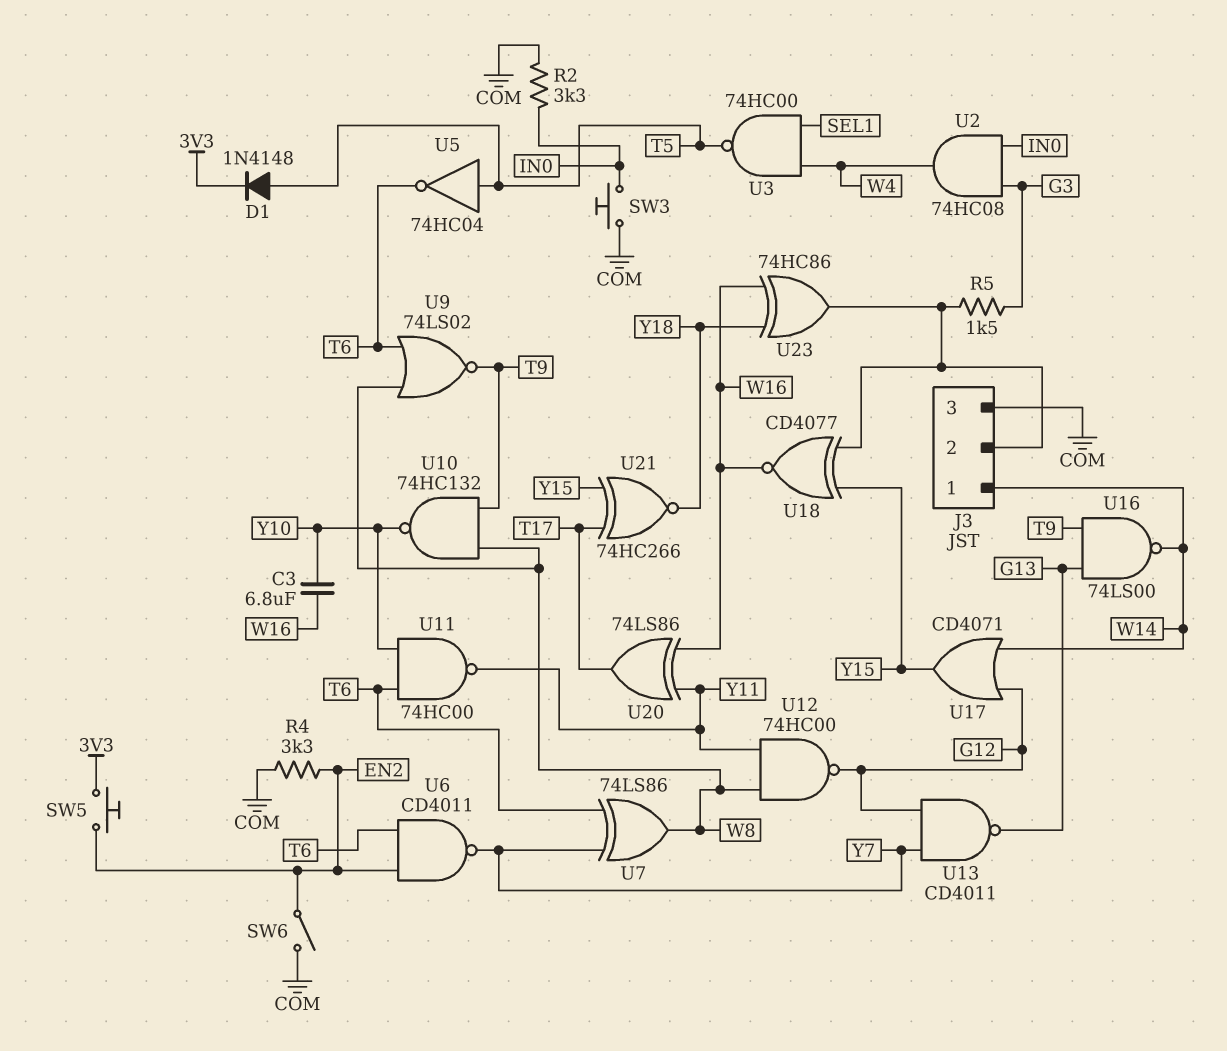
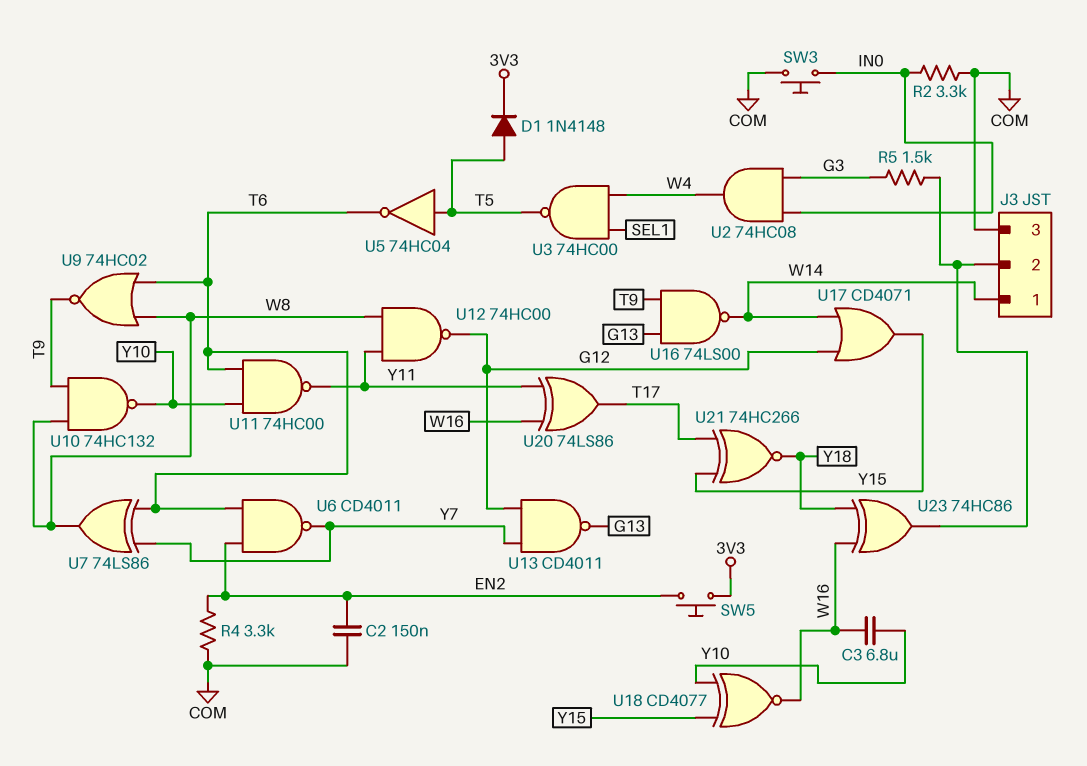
C2: none -> 150nF (COM, EN2)
SW6: switch (COM, EN2) -> none
U9: NOR 74LS02 (in T6, in W8, out T9) -> NOR 74HC02 (in T6, in W8, out T9)
U18: XNOR CD4077 (in J3/2, in Y15, out W16) -> XNOR CD4077 (in Y10, in Y15, out W16)

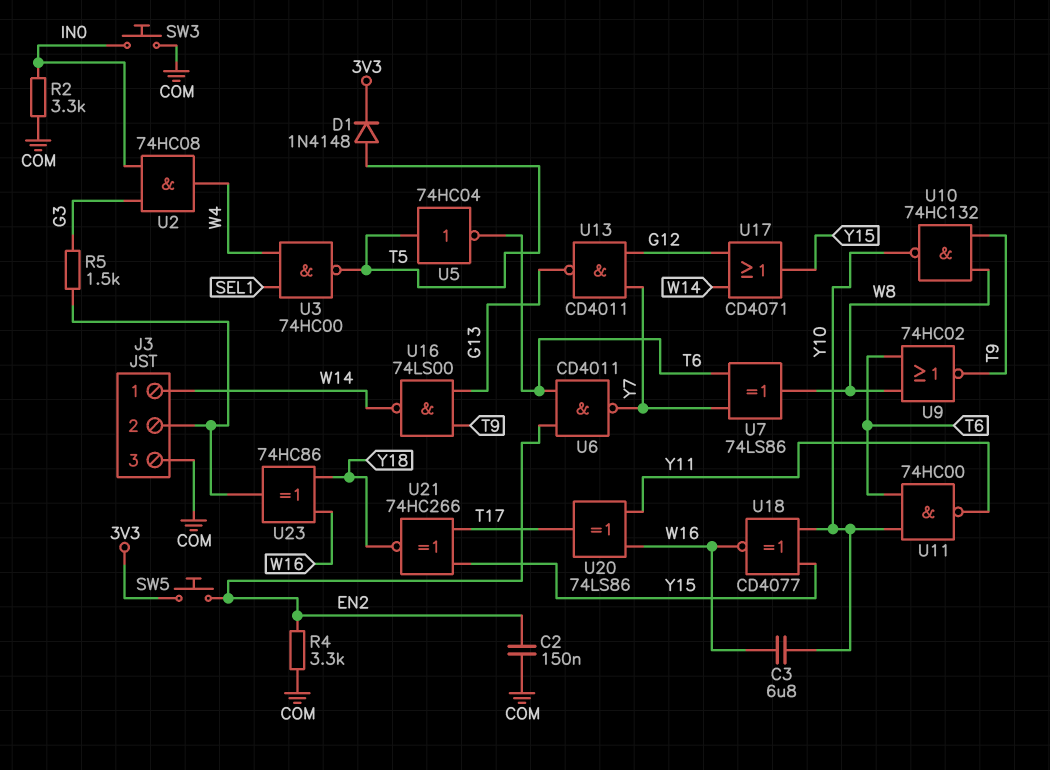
U12: NAND 74HC00 (in W8, in Y11, out G12) -> none

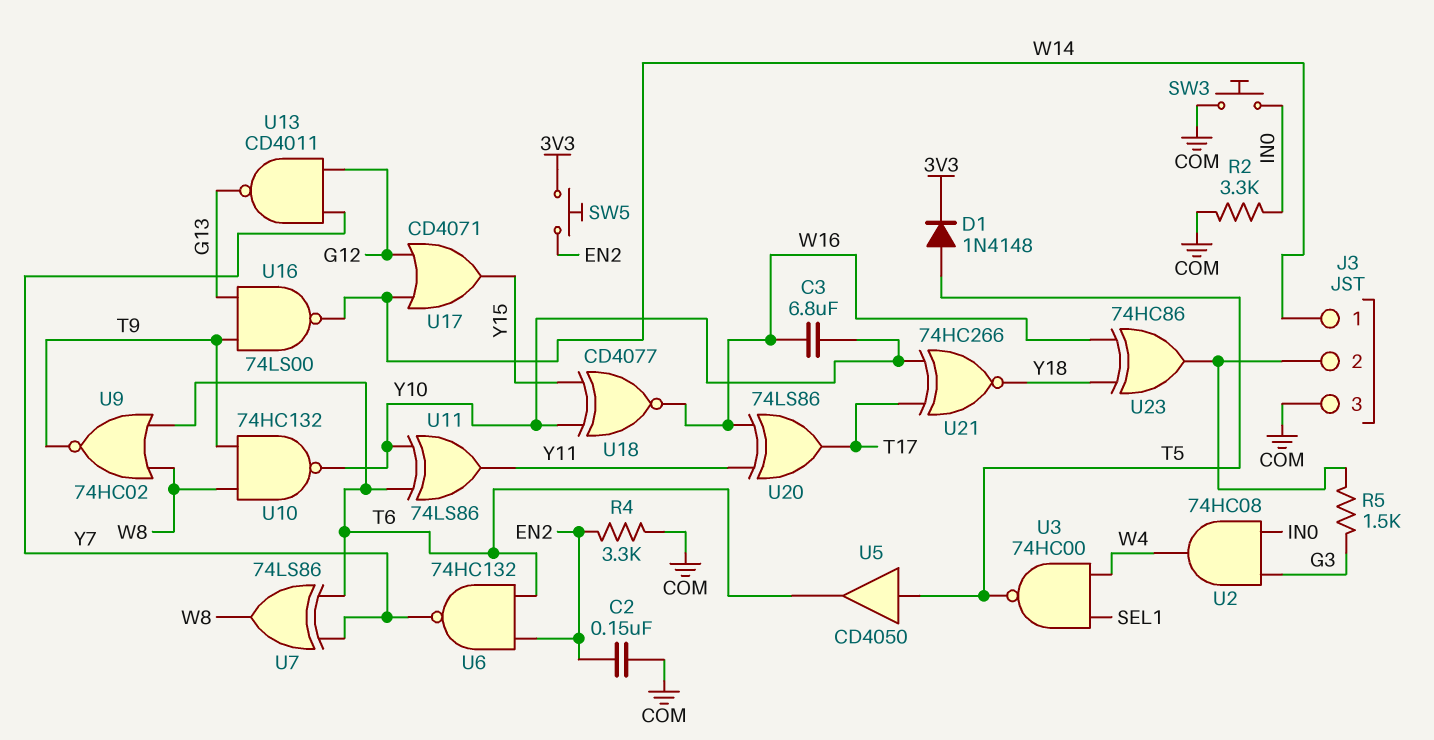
U5: NOT 74HC04 (in T5, out T6) -> buffer CD4050 (in T5, out T6)
U6: NAND CD4011 (in EN2, in T6, out Y7) -> NAND 74HC132 (in EN2, in T6, out Y7)
U11: NAND 74HC00 (in T6, in Y10, out Y11) -> XOR 74LS86 (in T6, in Y10, out Y11)
U21: XNOR 74HC266 (in T17, in Y15, out Y18) -> XNOR 74HC266 (in T17, in Y10, out Y18)

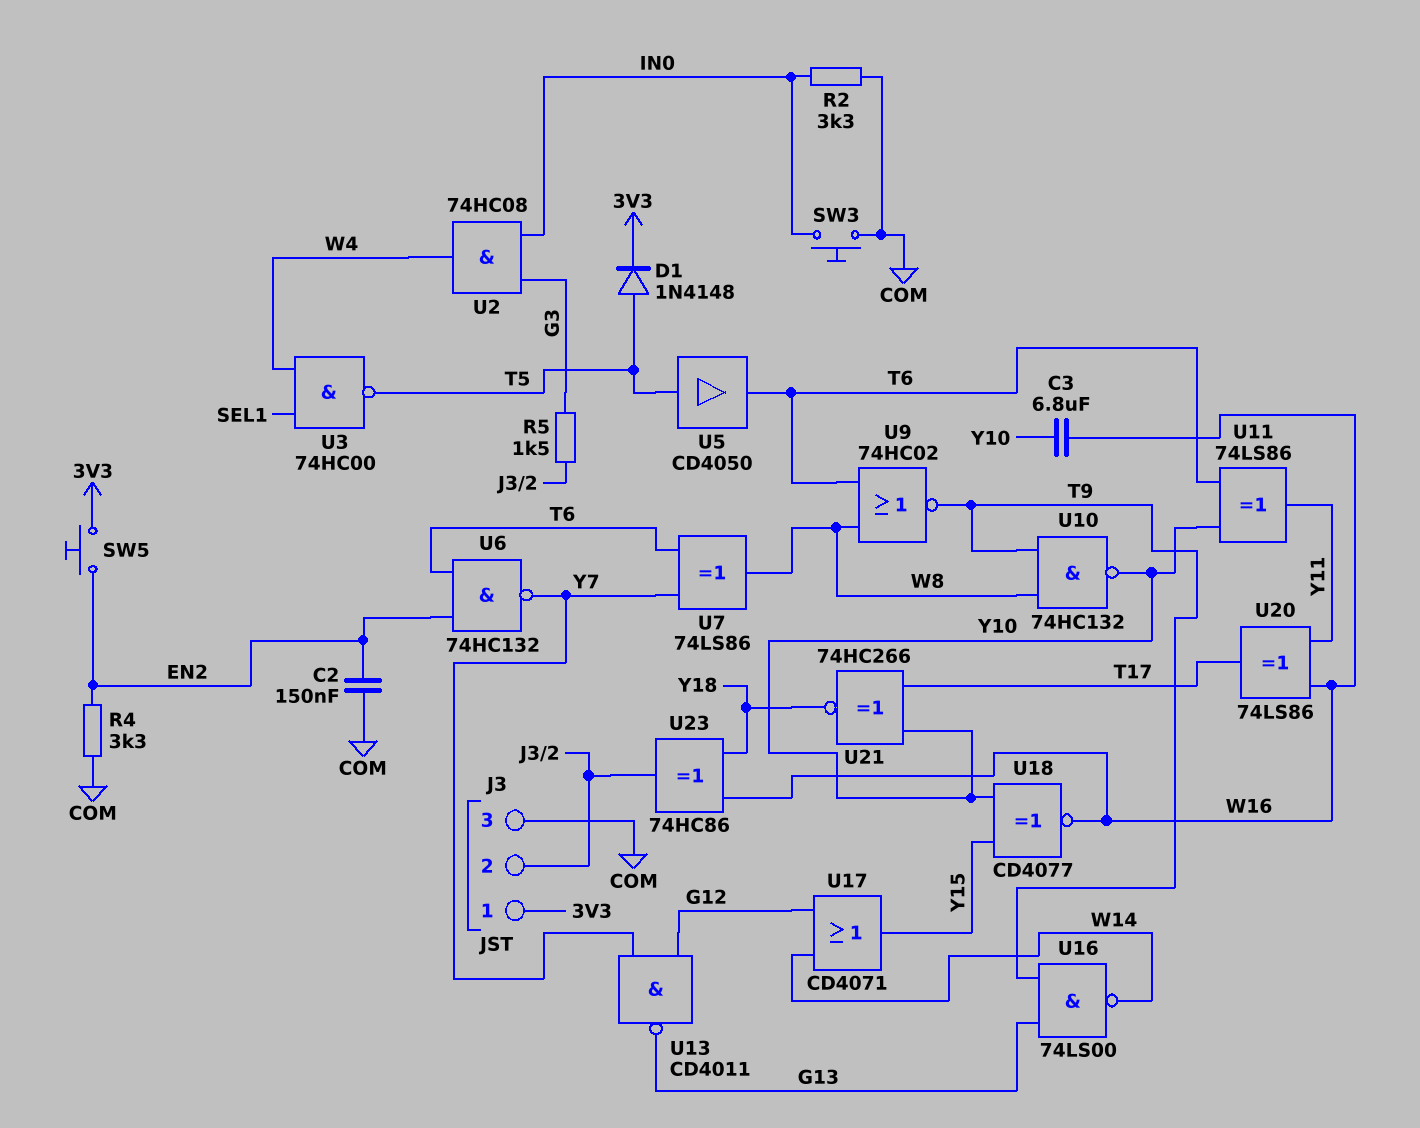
J3 pin 1: W14 -> 3V3

